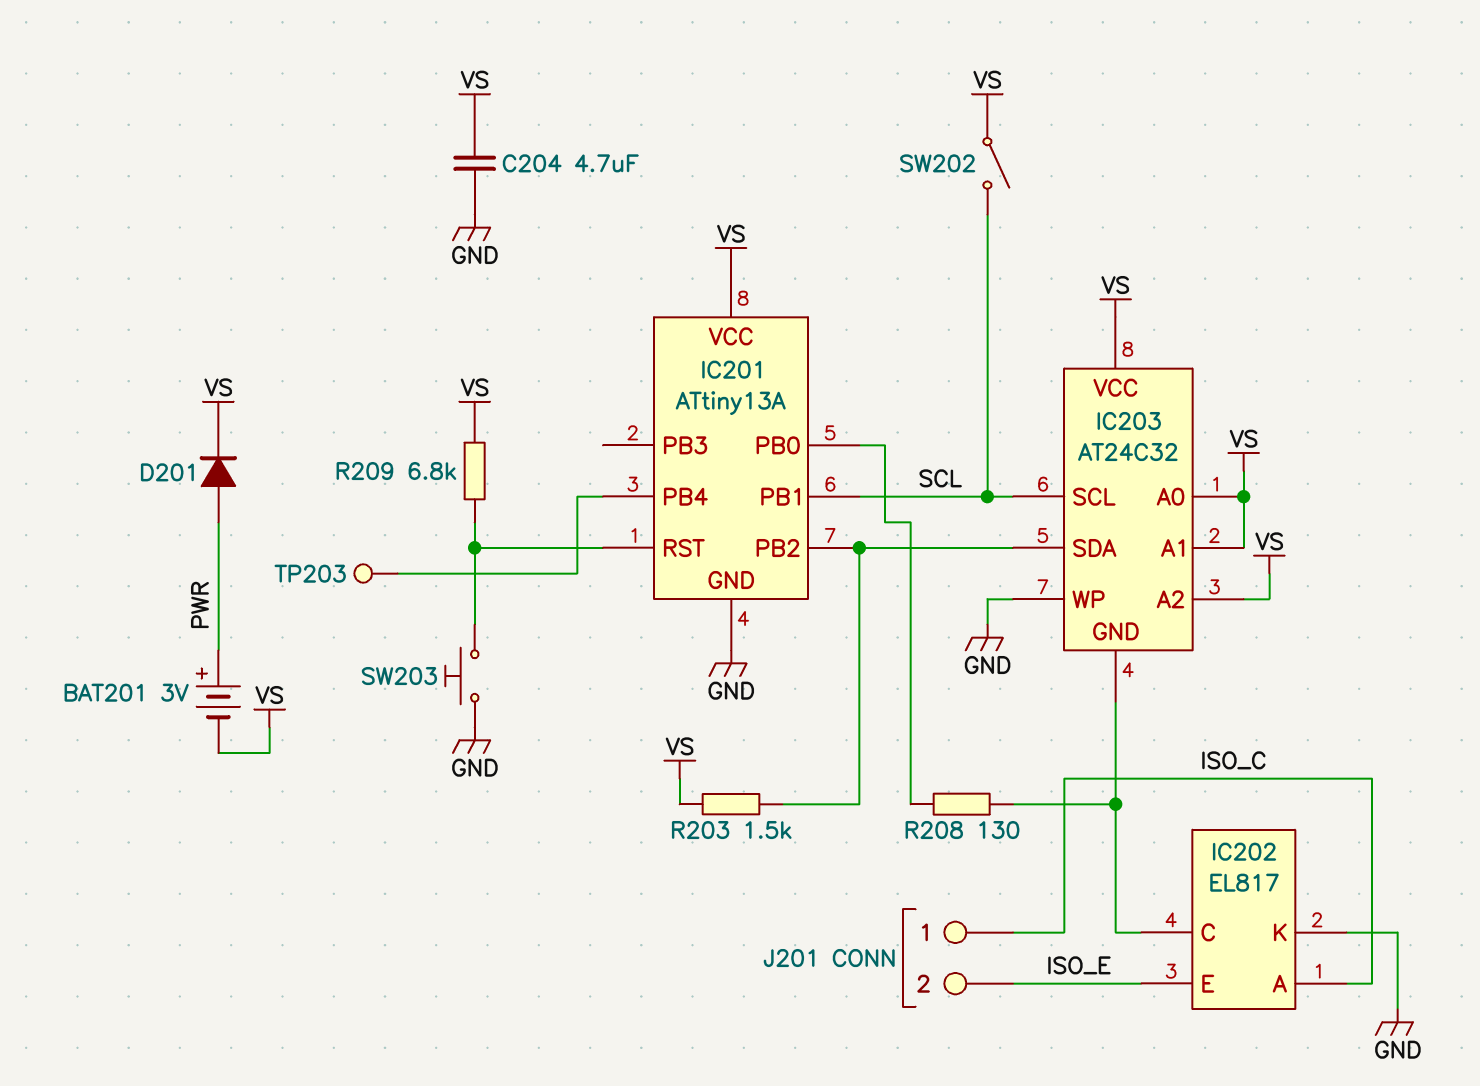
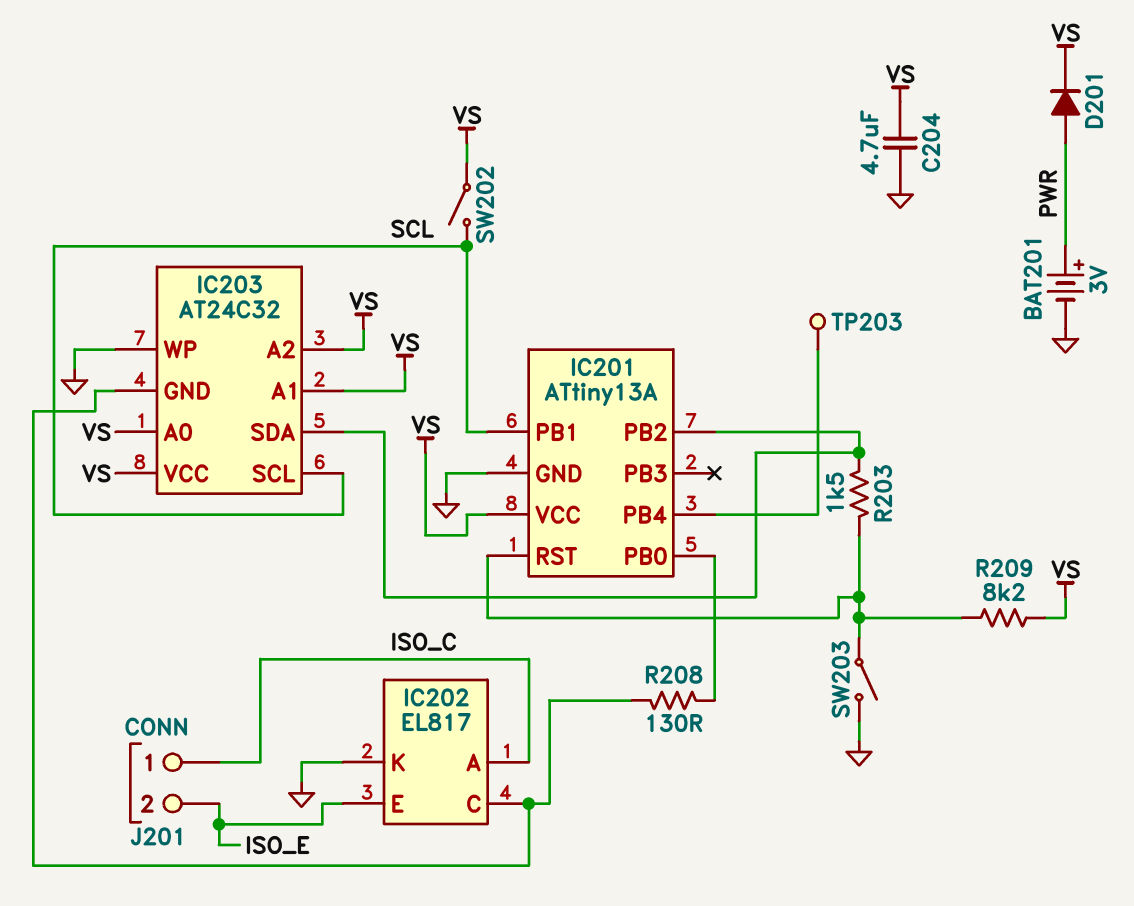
BAT201: 3V (plus PWR, minus VS) -> 3V (plus PWR, minus GND)
R203: 1.5k (IC201/PB2, VS) -> 1.5k (IC201/PB2, IC201/RST)
R209: 6.8k (IC201/RST, VS) -> 8.2k (IC201/RST, VS)
SW203: button (GND, IC201/RST) -> switch (GND, IC201/RST)

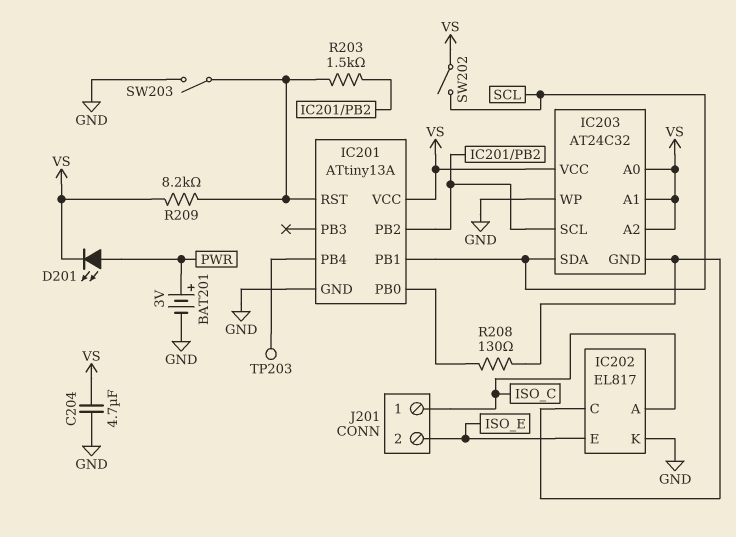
D201: diode (A PWR, K VS) -> LED (A PWR, K VS)
IC203 pin SCL: SCL -> IC201/PB2
IC203 pin SDA: IC201/PB2 -> SCL

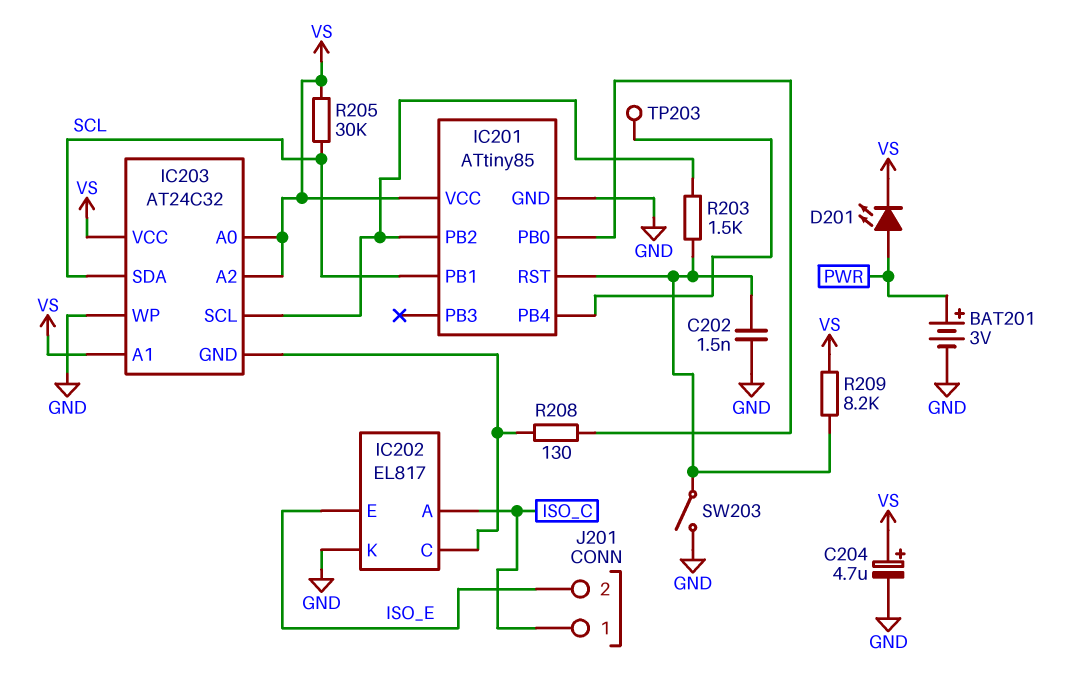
C202: none -> 1.5nF (GND, IC201/RST)
C204: 4.7uF (GND, VS) -> 4.7uF (plus VS, minus GND)
IC201: ATtiny13A -> ATtiny85
R205: none -> 30k (SCL, VS)
SW202: switch (SCL, VS) -> none

